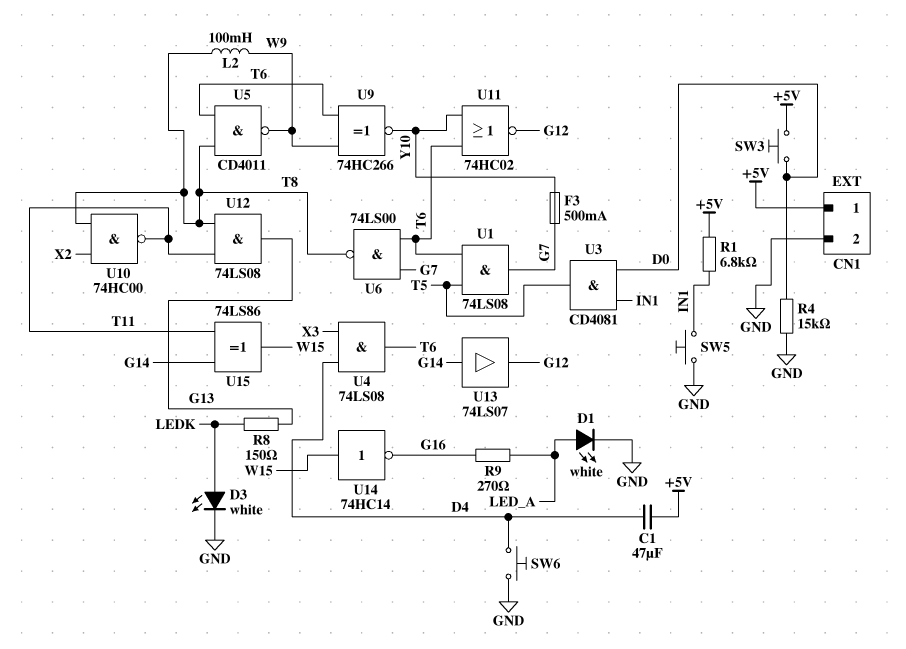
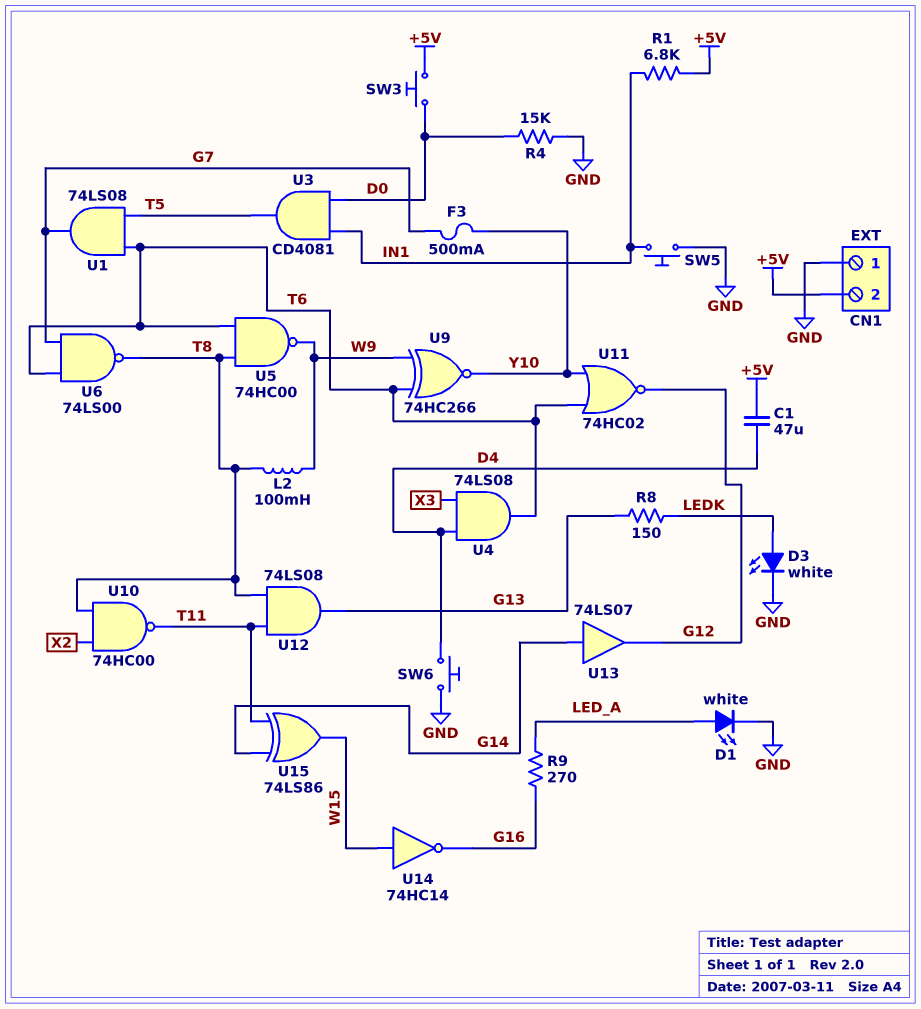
CN1 pin 1: +5V -> GND
CN1 pin 2: GND -> +5V
U5: NAND CD4011 (in T6, in T8, out W9) -> NAND 74HC00 (in T6, in T8, out W9)

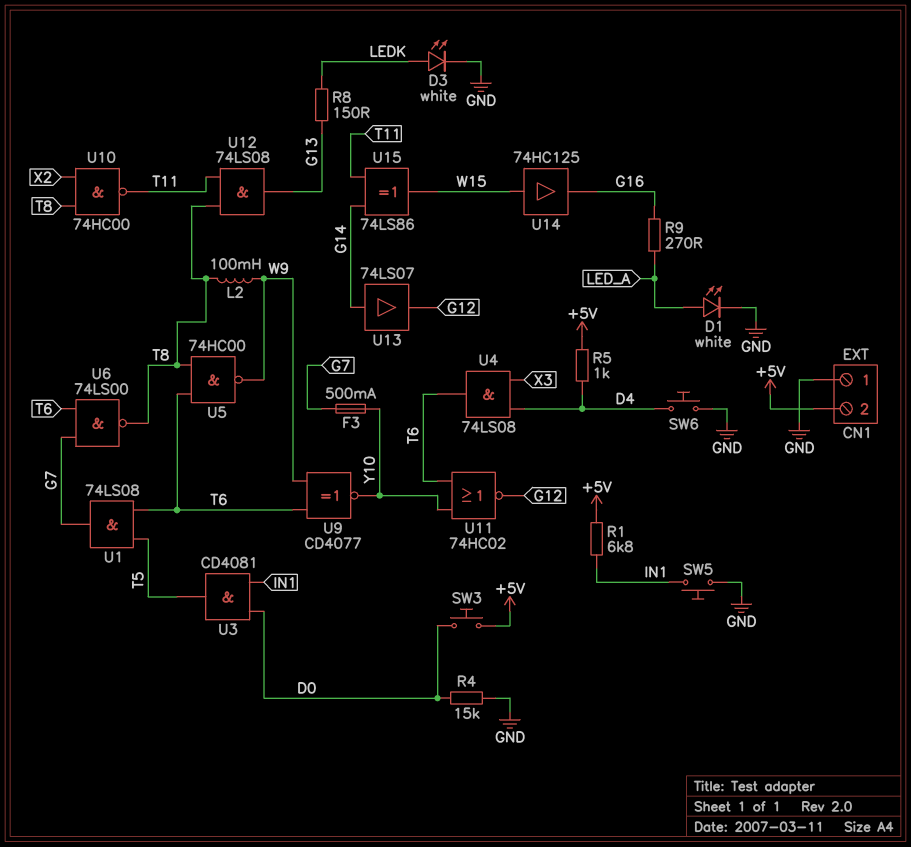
C1: 47uF (+5V, D4) -> none
R5: none -> 1k (+5V, D4)
U9: XNOR 74HC266 (in T6, in W9, out Y10) -> XNOR CD4077 (in T6, in W9, out Y10)
U14: NOT 74HC14 (in W15, out G16) -> buffer 74HC125 (in W15, out G16)

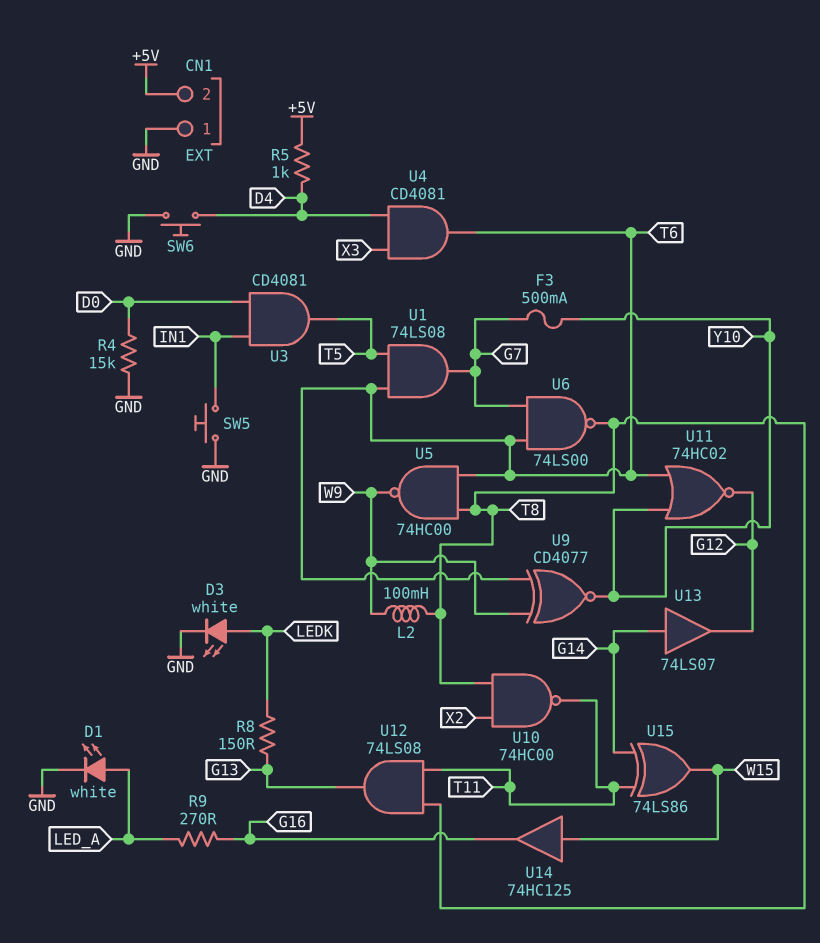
R1: 6.8k (+5V, IN1) -> none
SW3: button (+5V, D0) -> none
U4: AND 74LS08 (in D4, in X3, out T6) -> AND CD4081 (in D4, in X3, out T6)

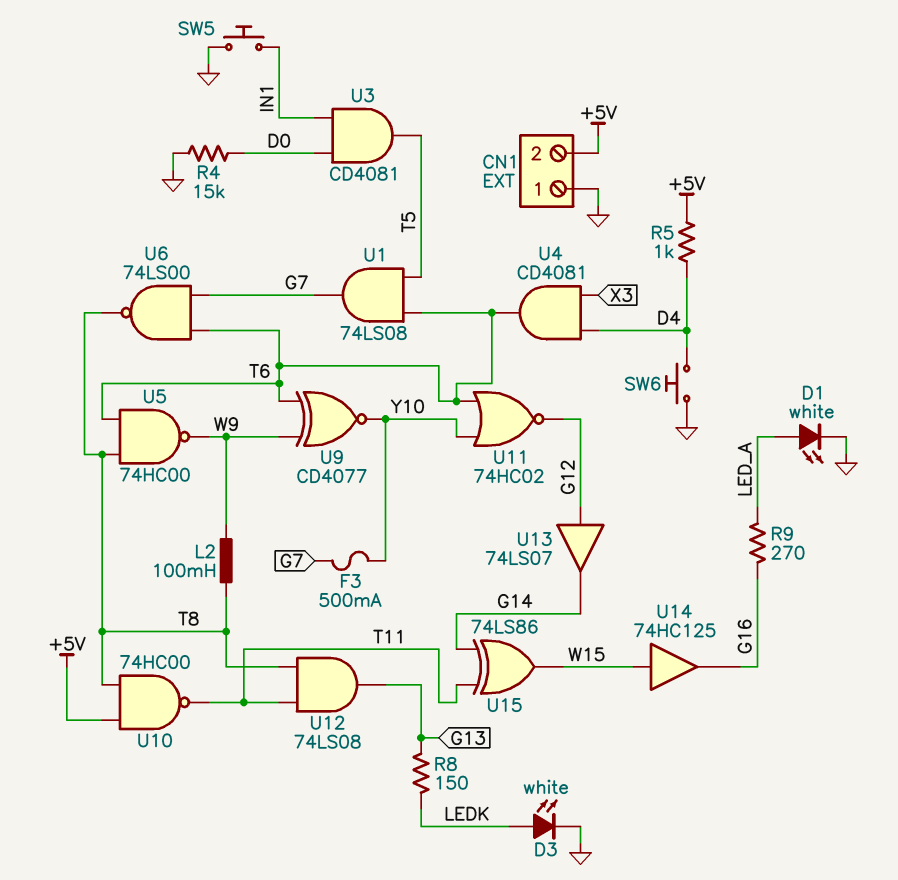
U10: NAND 74HC00 (in T8, in X2, out T11) -> NAND 74HC00 (in +5V, in T8, out T11)
U13: buffer 74LS07 (in G14, out G12) -> buffer 74LS07 (in G12, out G14)

